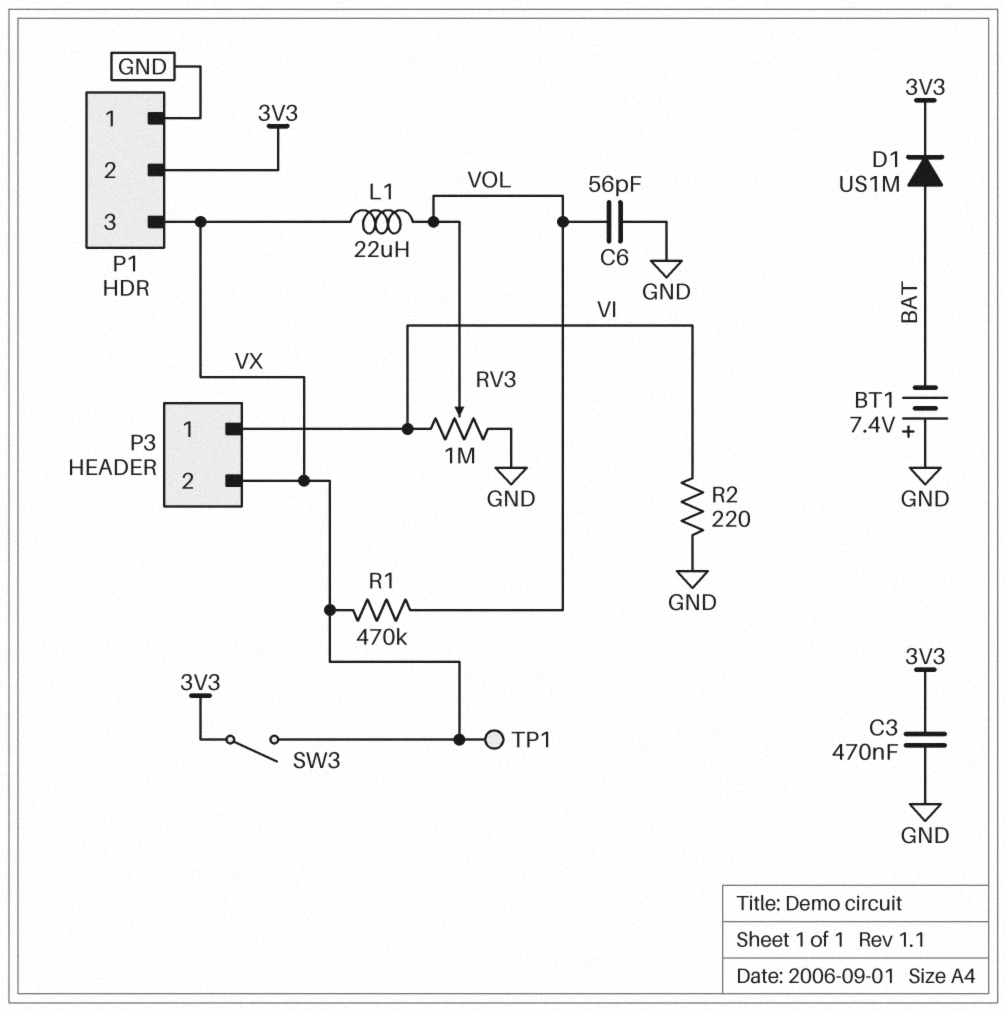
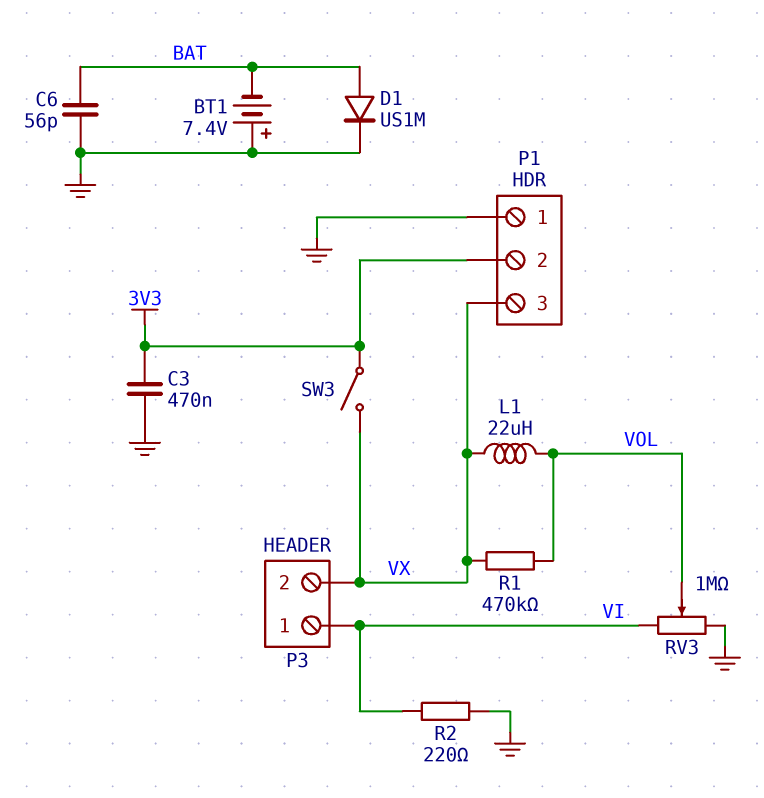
C6: 56pF (GND, VOL) -> 56pF (BAT, GND)
D1: diode US1M (A BAT, K 3V3) -> diode US1M (A BAT, K GND)
TP1: test point (VX) -> none

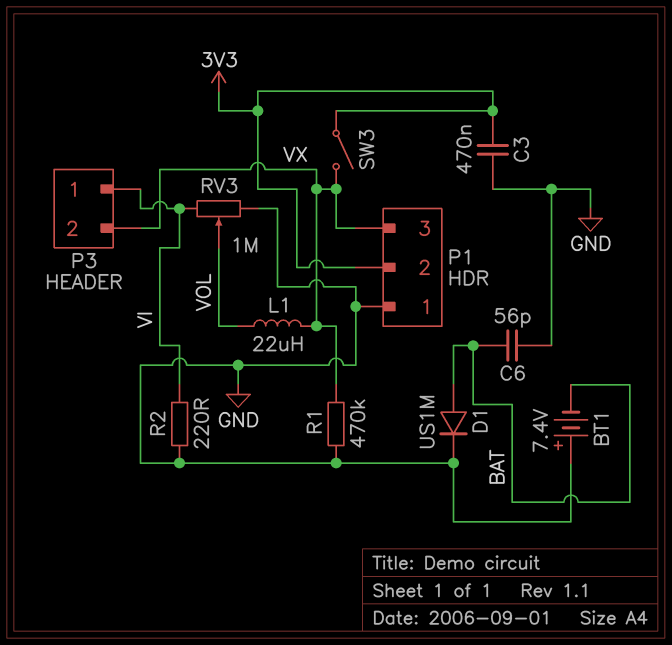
R1: 470k (VOL, VX) -> 470k (GND, VX)

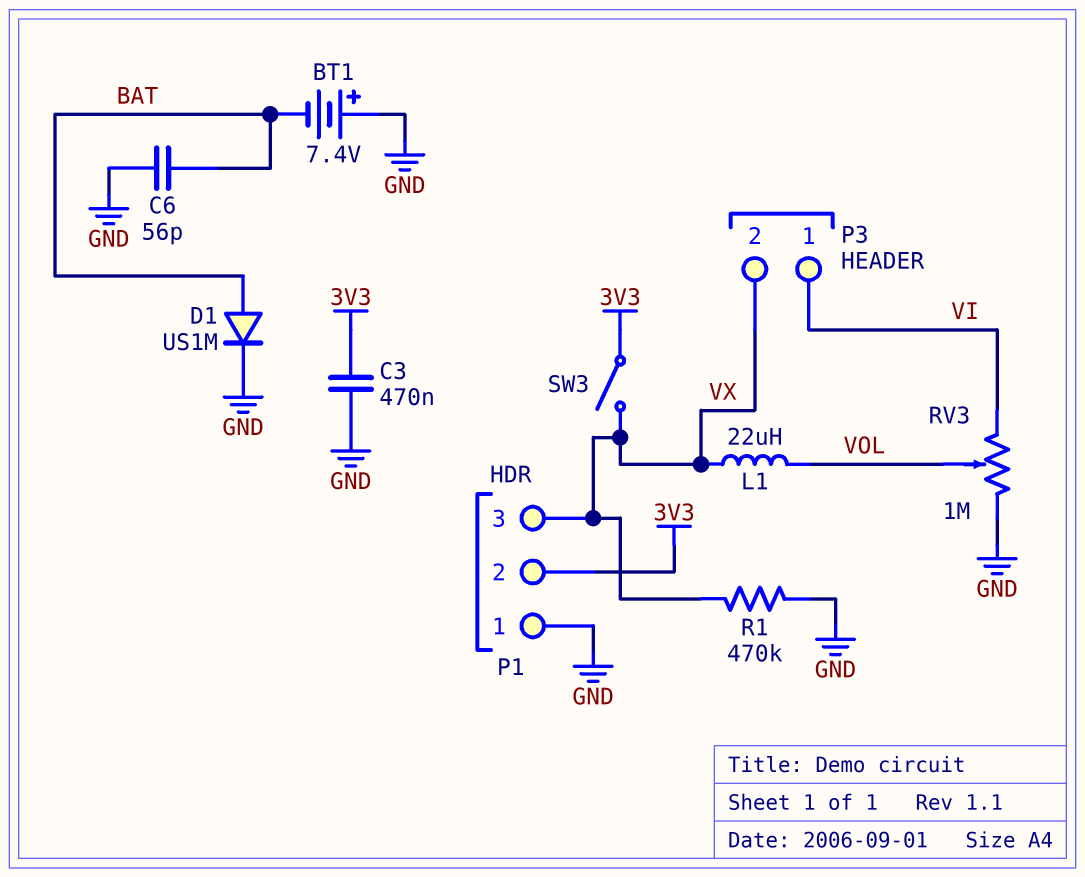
R2: 220 (GND, VI) -> none

